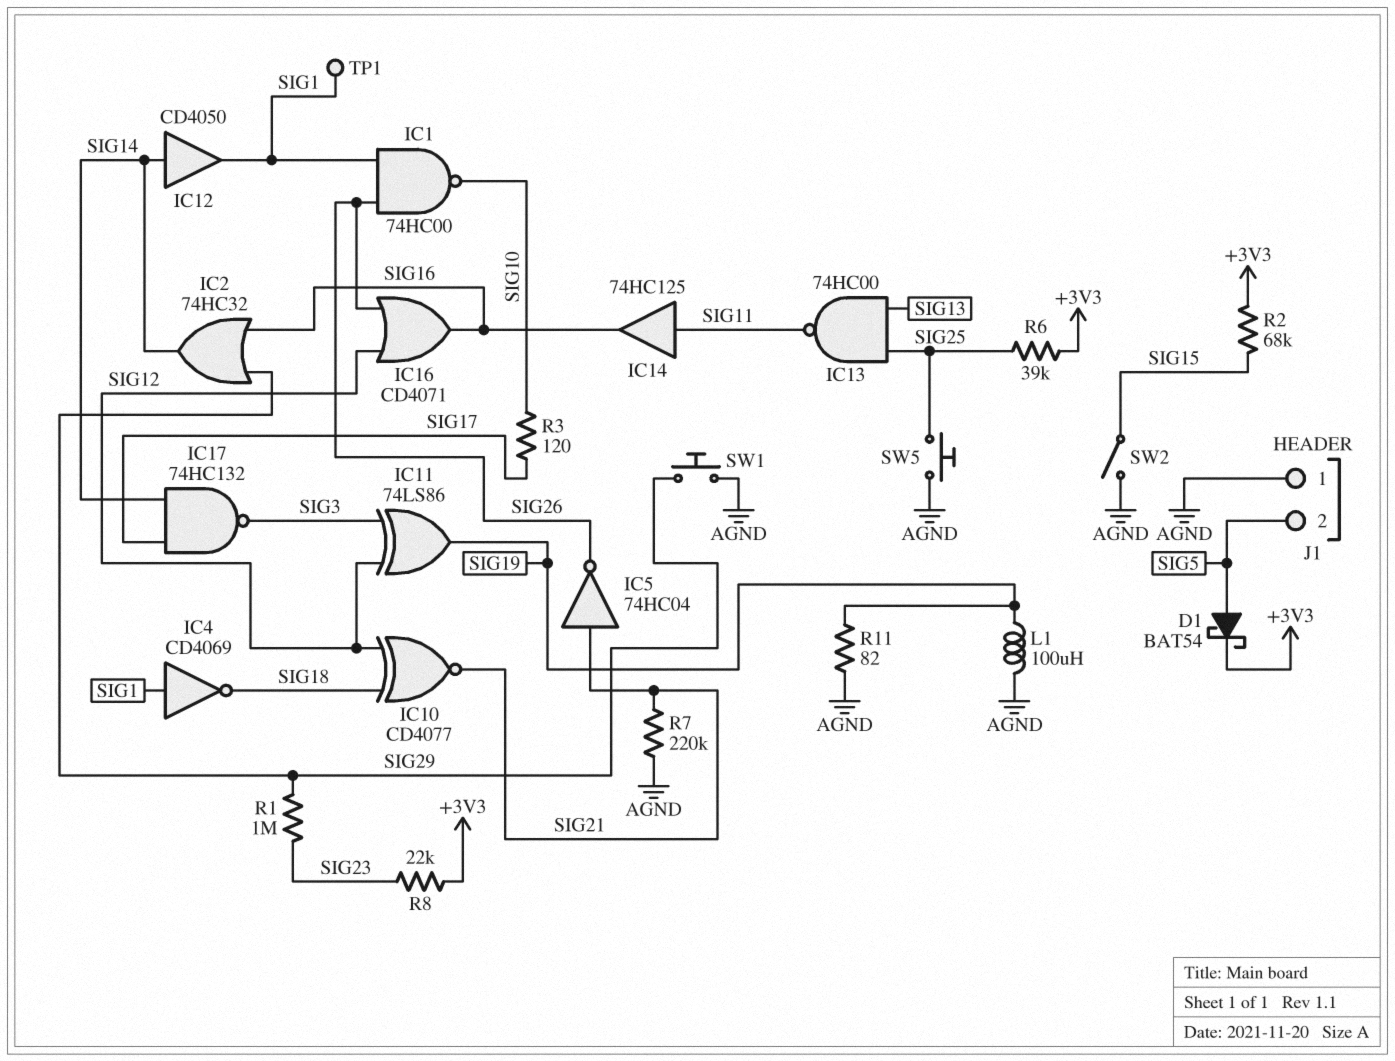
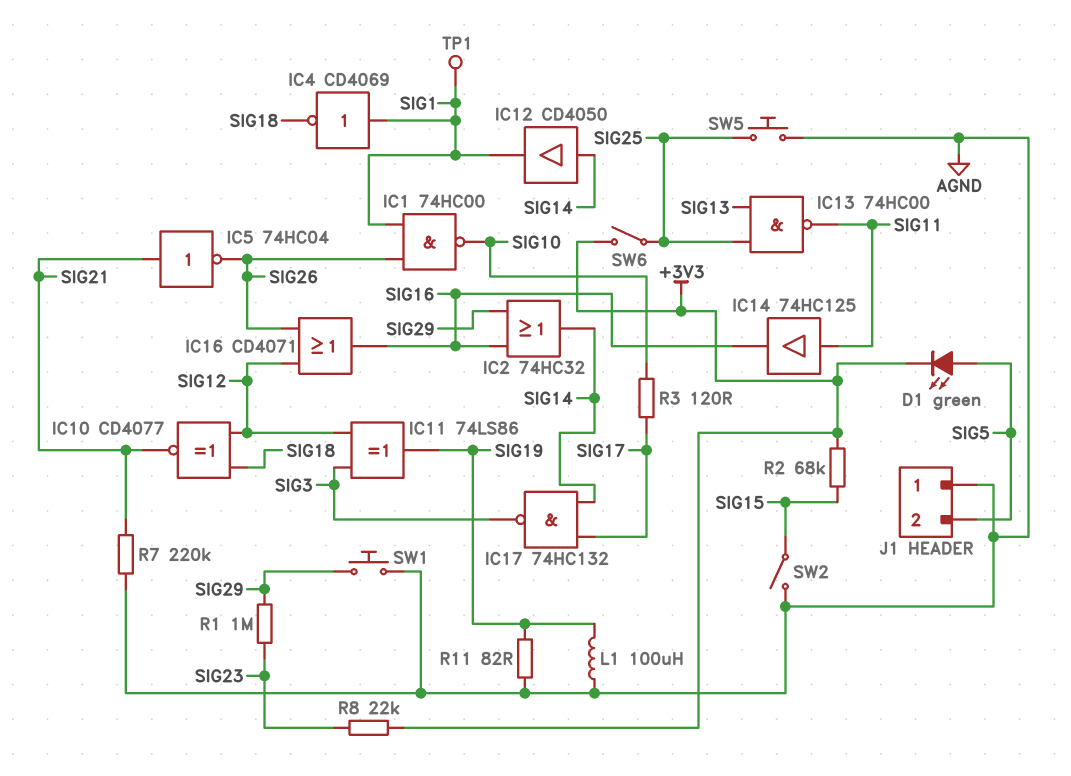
D1: schottky BAT54 (A SIG5, K +3V3) -> LED green (A SIG5, K +3V3)
R6: 39k (+3V3, SIG25) -> none
SW6: none -> switch (+3V3, SIG25)

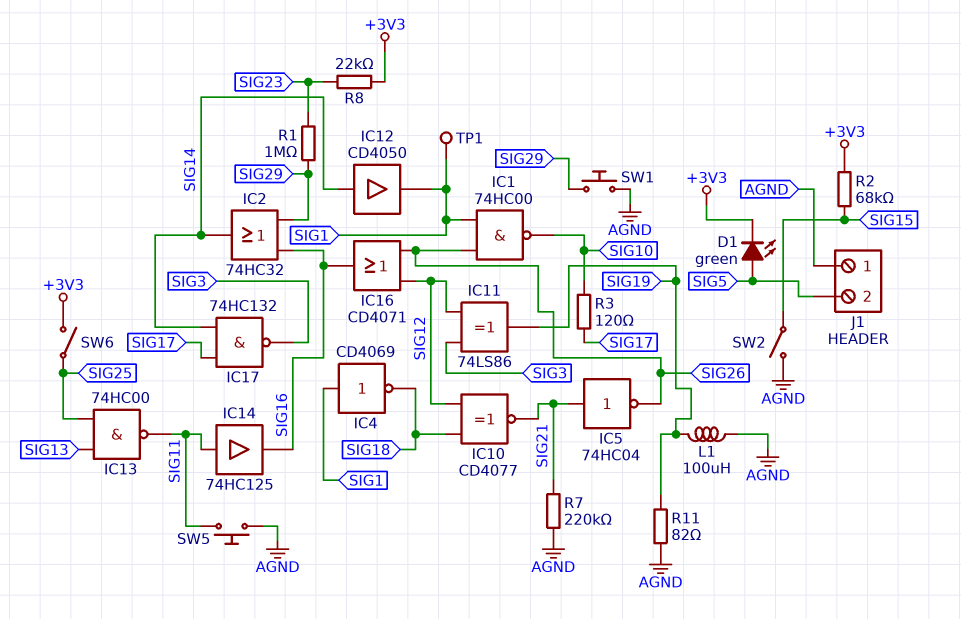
SW5: button (AGND, SIG25) -> button (AGND, SIG11)

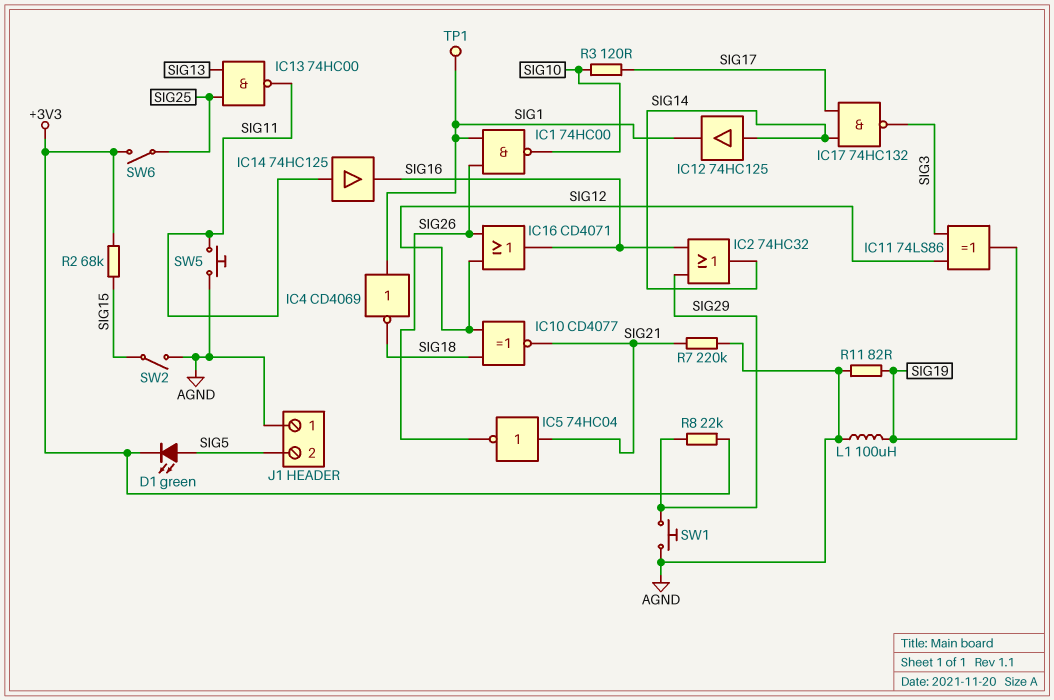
IC12: buffer CD4050 (in SIG14, out SIG1) -> buffer 74HC125 (in SIG14, out SIG1)
R1: 1M (SIG23, SIG29) -> none
R8: 22k (+3V3, SIG23) -> 22k (+3V3, SIG29)

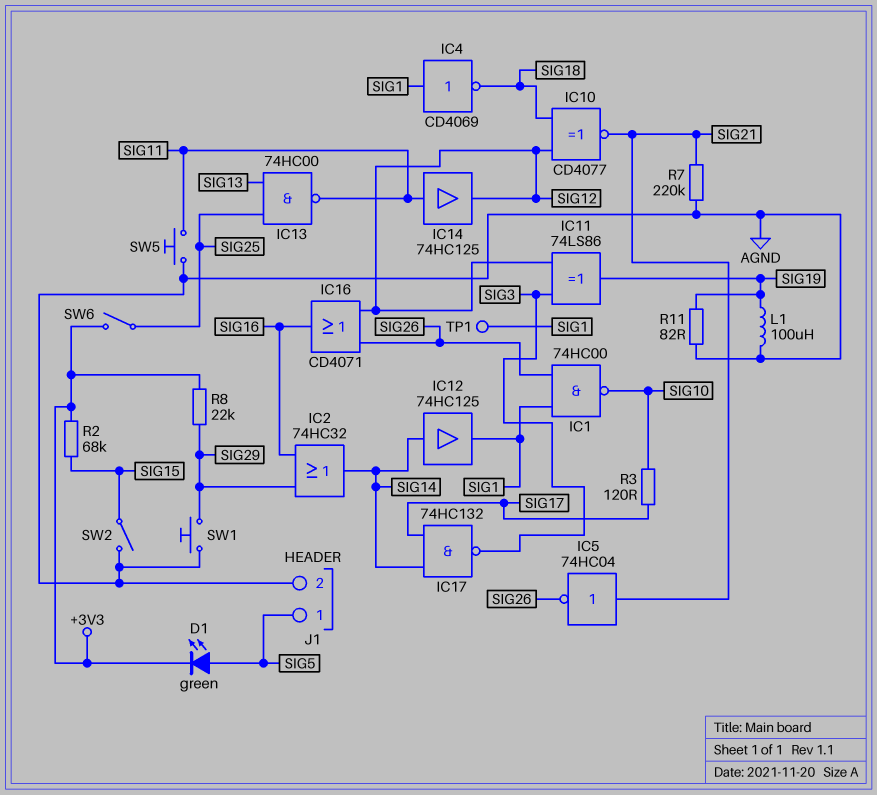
IC14: buffer 74HC125 (in SIG11, out SIG16) -> buffer 74HC125 (in SIG11, out SIG12)
J1 pin 1: AGND -> SIG5
J1 pin 2: SIG5 -> AGND

